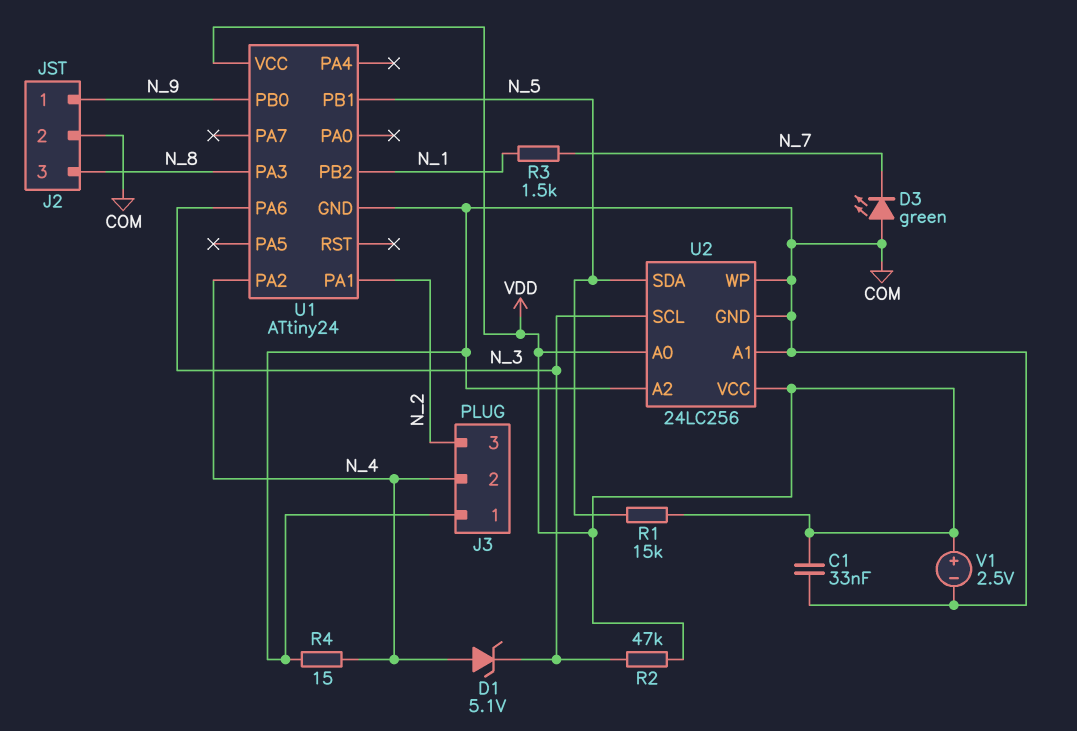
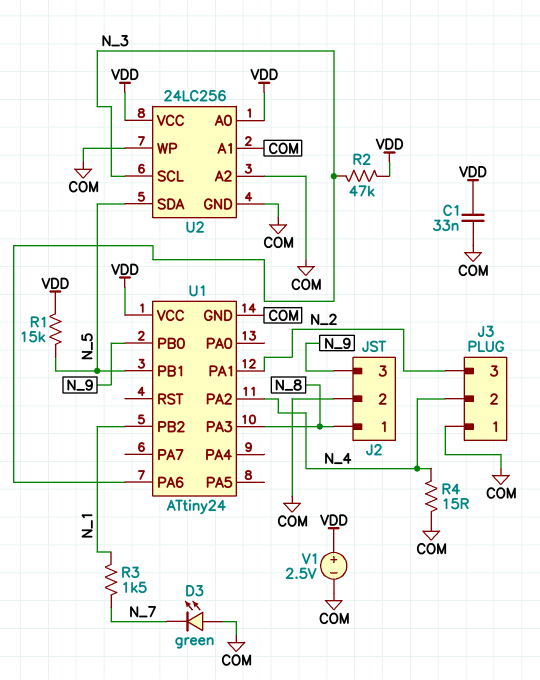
D1: zener 5.1V (A N_4, K N_3) -> none
J2 pin 1: N_9 -> N_8
J2 pin 3: N_8 -> N_9

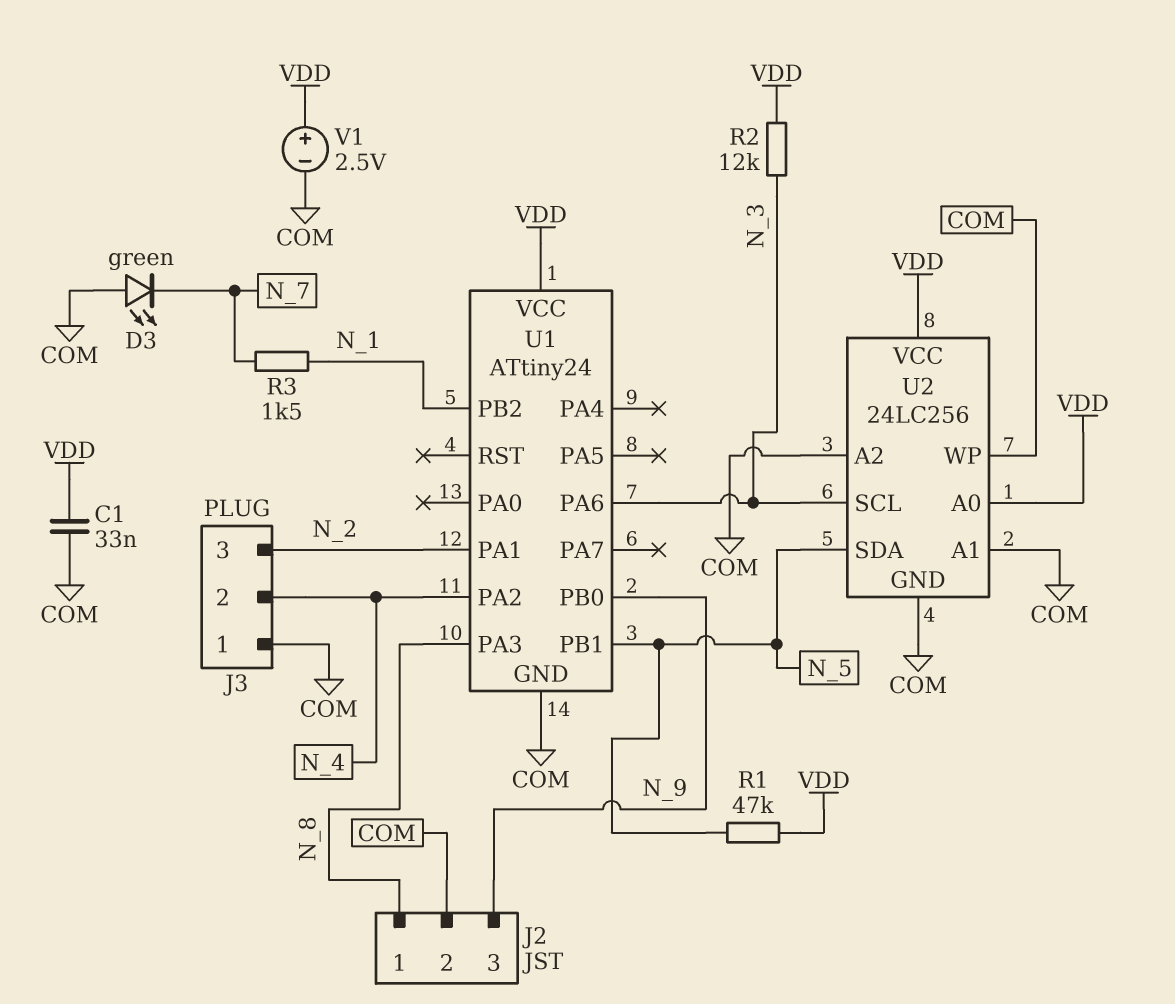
R1: 15k (N_5, VDD) -> 47k (N_5, VDD)
R2: 47k (N_3, VDD) -> 12k (N_3, VDD)
R4: 15 (COM, N_4) -> none

